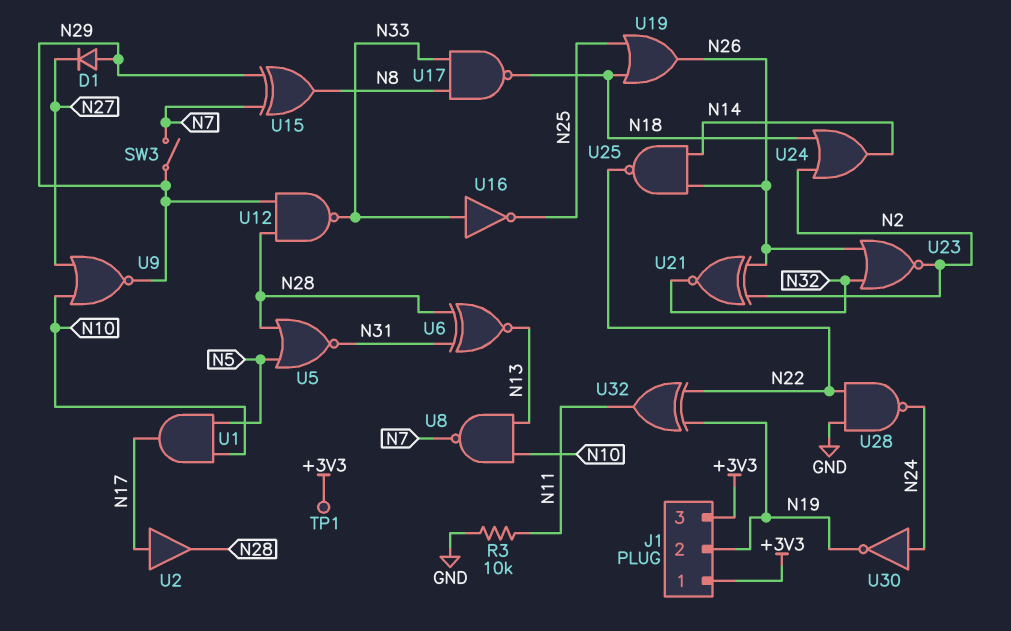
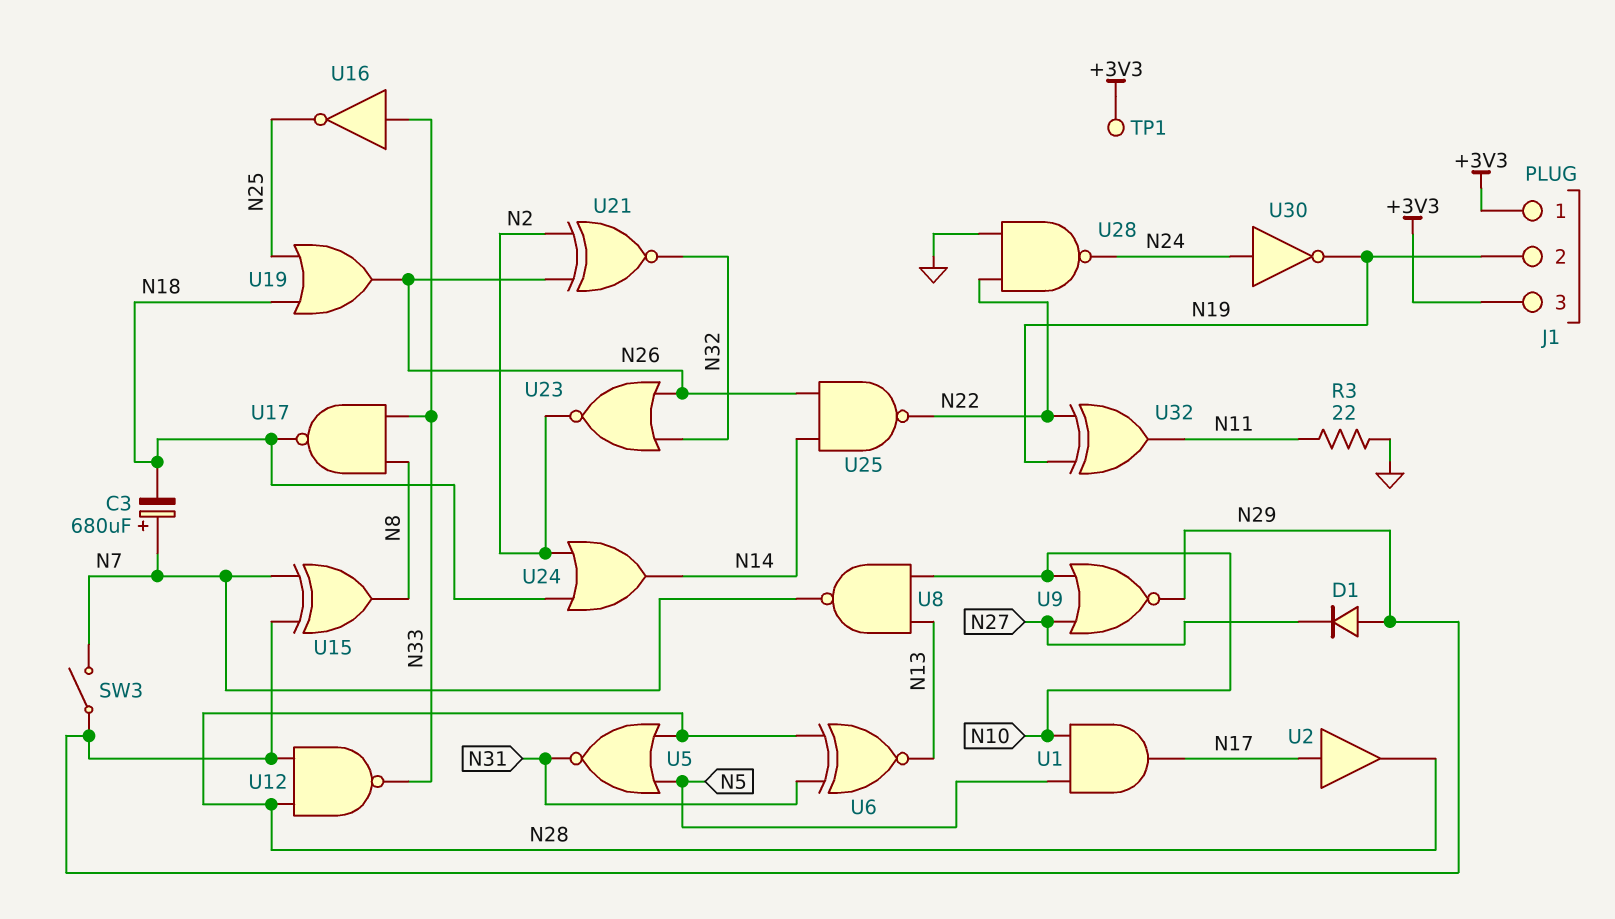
C3: none -> 680uF (plus N7, minus N18)
R3: 10k (GND, N11) -> 22 (GND, N11)

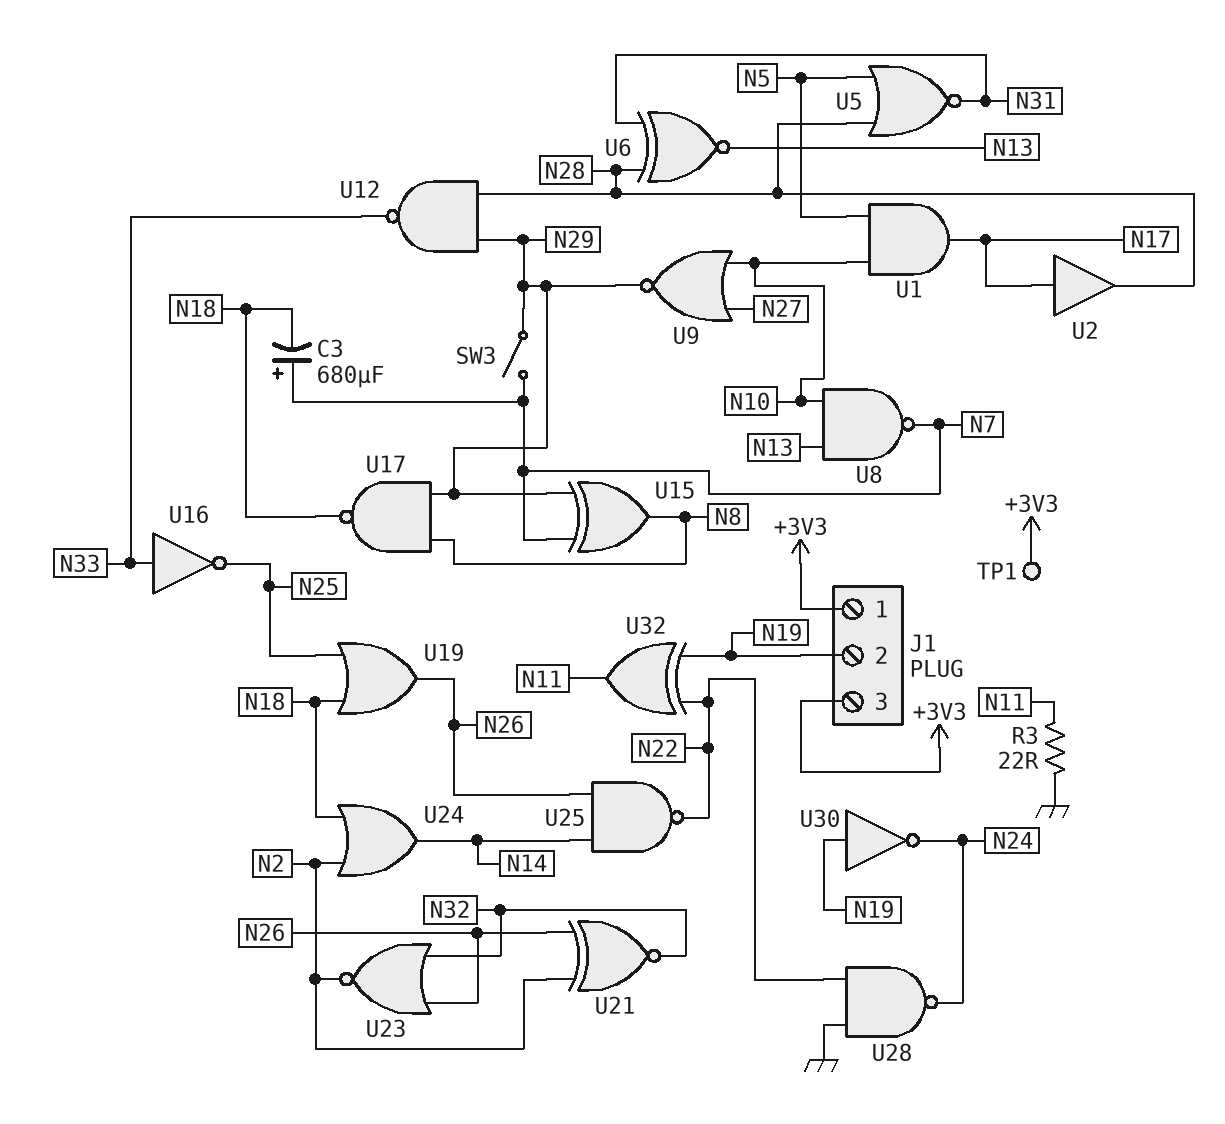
D1: diode (A N29, K N27) -> none
U17: NAND (in N8, in N33, out N18) -> NAND (in N8, in N29, out N18)
U30: NOT (in N24, out N19) -> NOT (in N19, out N24)

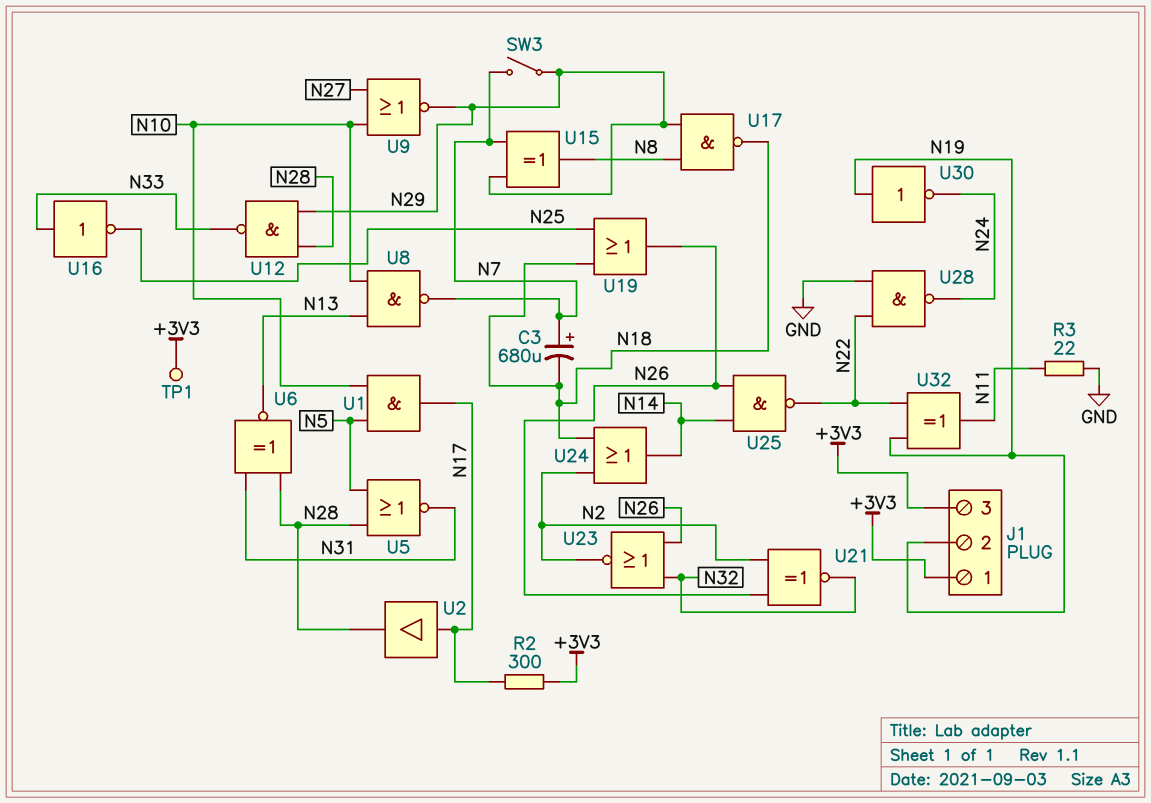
R2: none -> 300 (+3V3, N17)

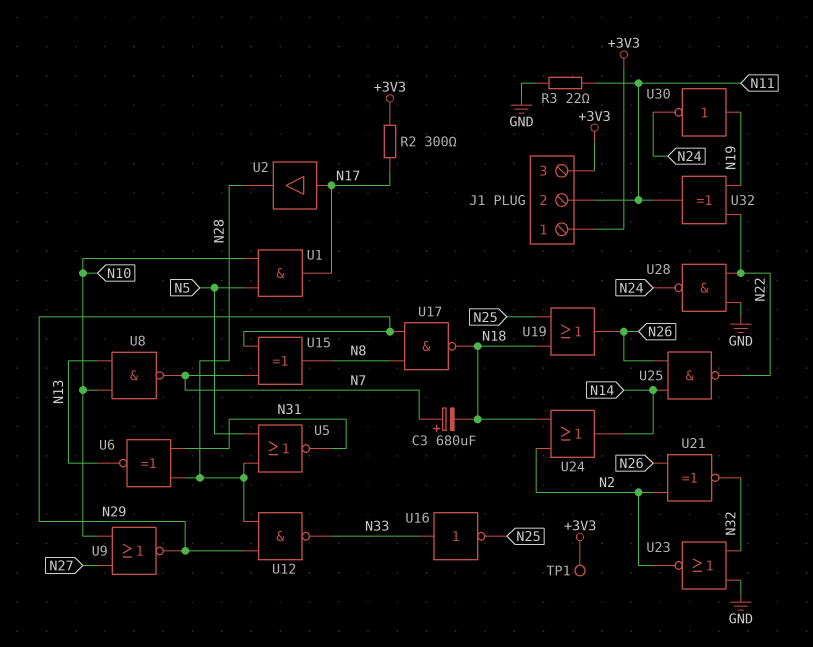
J1 pin 2: N19 -> N11
SW3: switch (N7, N29) -> none
U23: NOR (in N26, in N32, out N2) -> NOR (in GND, in N32, out N2)

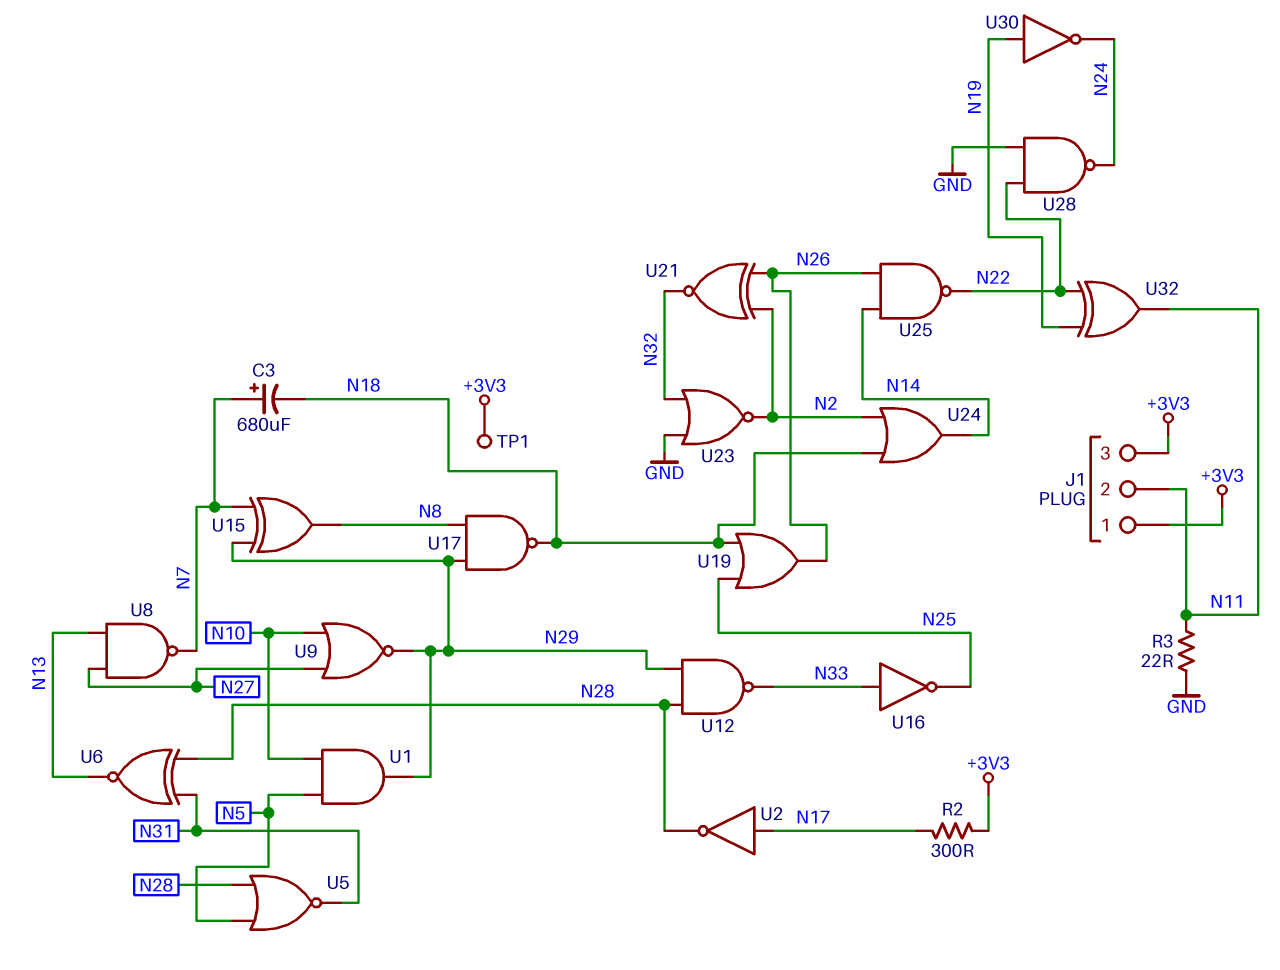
U1: AND (in N5, in N10, out N17) -> AND (in N5, in N10, out N29)
U2: buffer (in N17, out N28) -> NOT (in N17, out N28)
U8: NAND (in N10, in N13, out N7) -> NAND (in N13, in N27, out N7)

